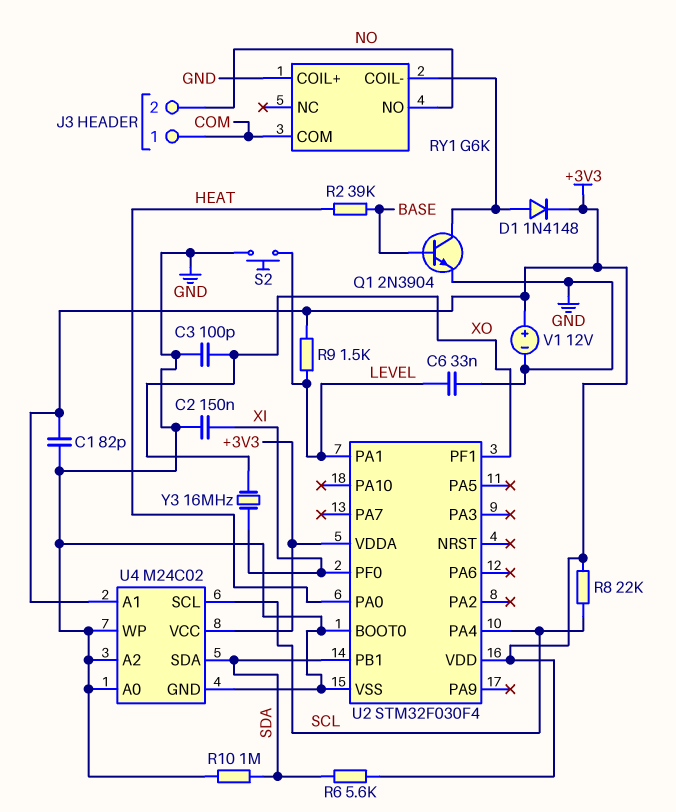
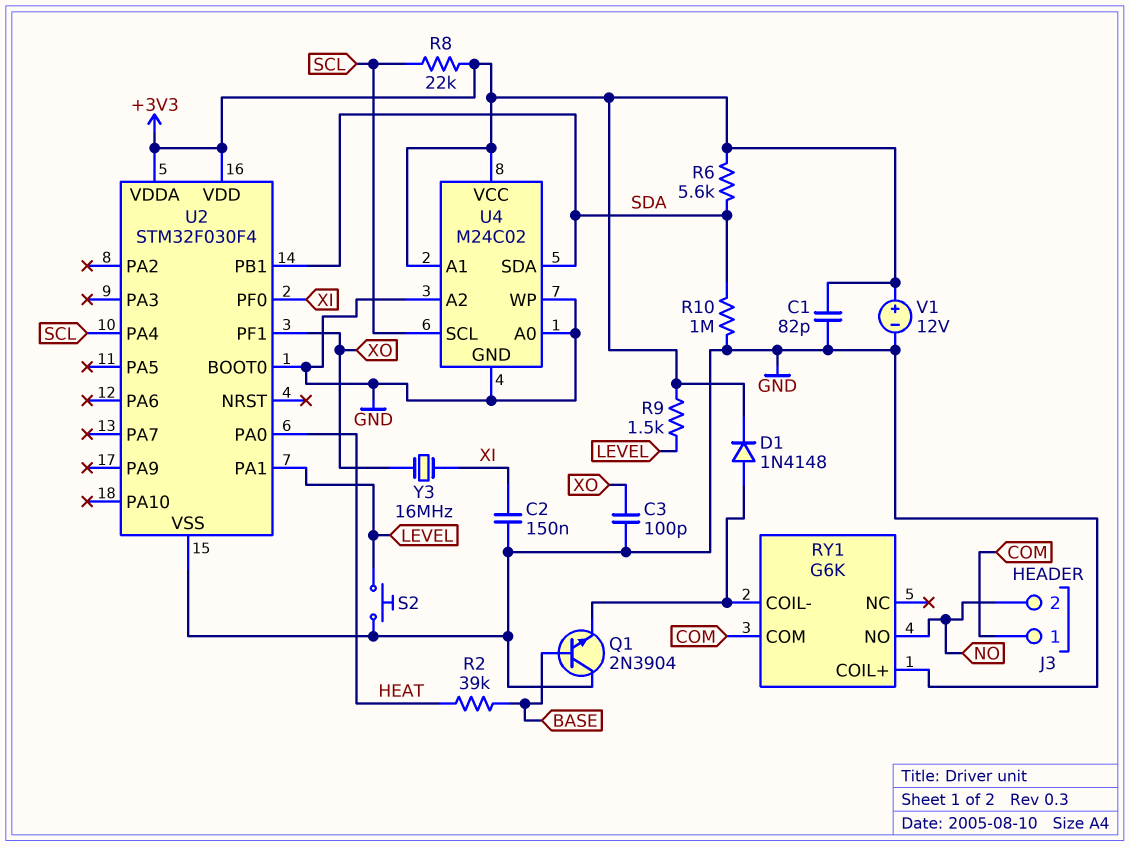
C6: 33nF (GND, LEVEL) -> none
Q1: NPN 2N3904 (B BASE, C RY1/COIL-, E GND) -> NPN 2N3904 (B BASE, C GND, E RY1/COIL-)

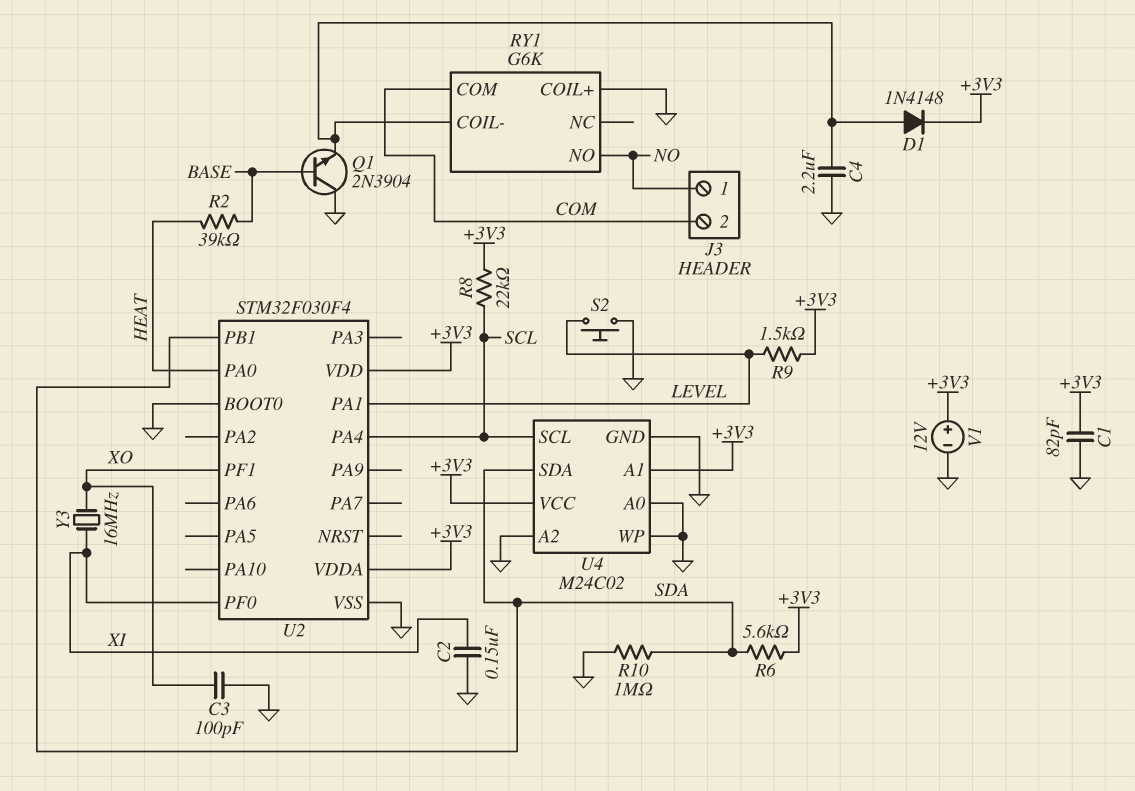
C4: none -> 2.2uF (GND, RY1/COIL-)
J3 pin 1: COM -> NO
J3 pin 2: NO -> COM

